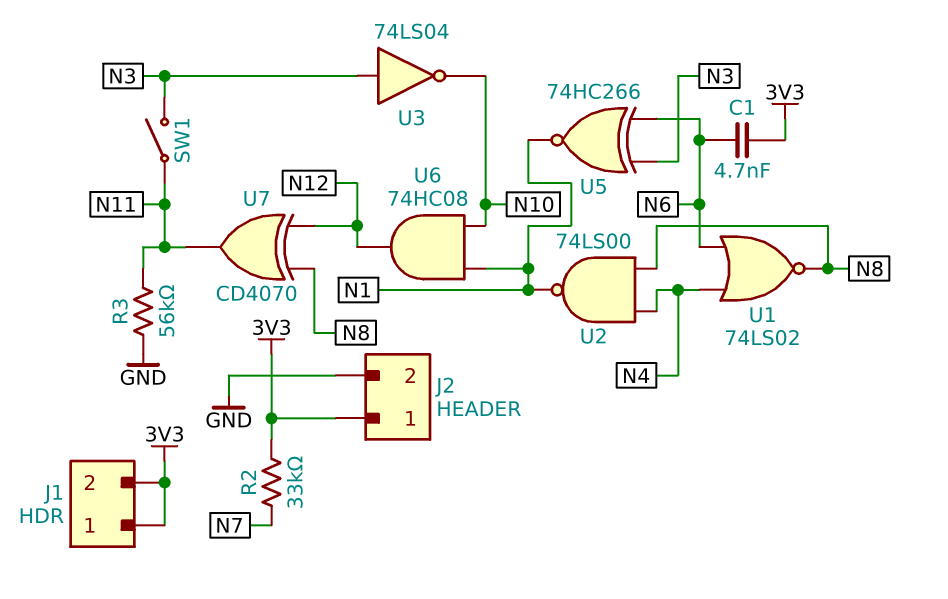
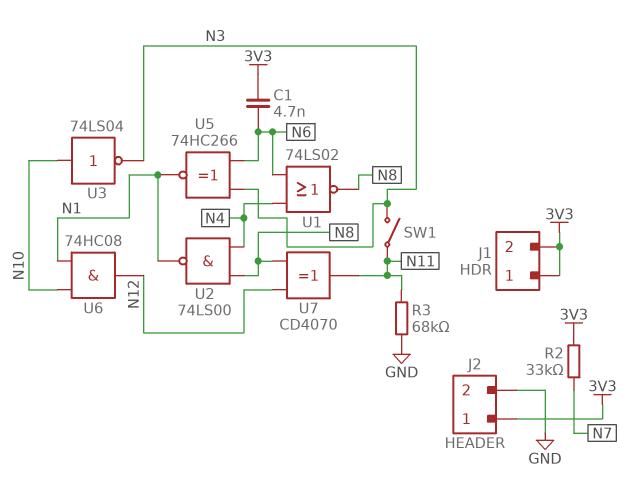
R3: 56k (GND, N11) -> 68k (GND, N11)
U3: NOT 74LS04 (in N3, out N10) -> NOT 74LS04 (in N10, out N3)

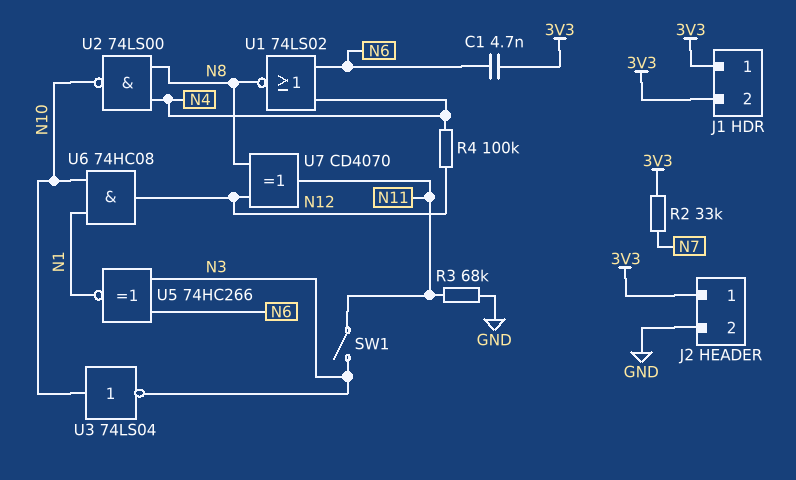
R4: none -> 100k (N4, N12)
U2: NAND 74LS00 (in N4, in N8, out N1) -> NAND 74LS00 (in N4, in N8, out N10)

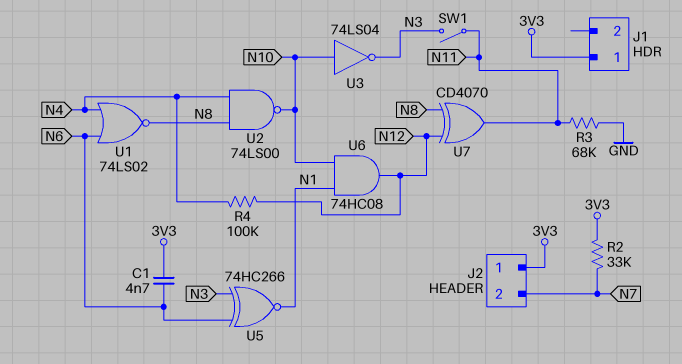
J1 pin 2: 3V3 -> none
J2 pin 2: GND -> N7

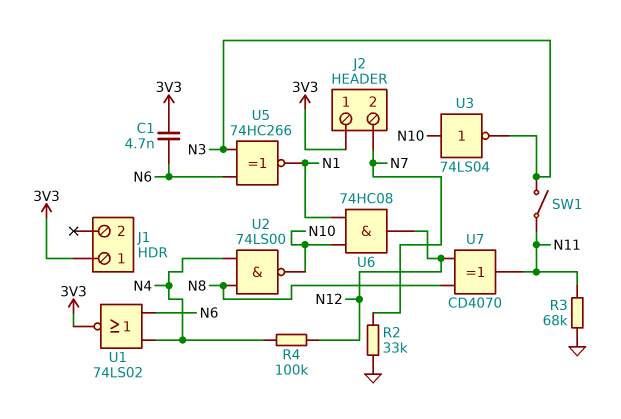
R2: 33k (3V3, N7) -> 33k (GND, N7)
U1: NOR 74LS02 (in N4, in N6, out N8) -> NOR 74LS02 (in N4, in N6, out 3V3)

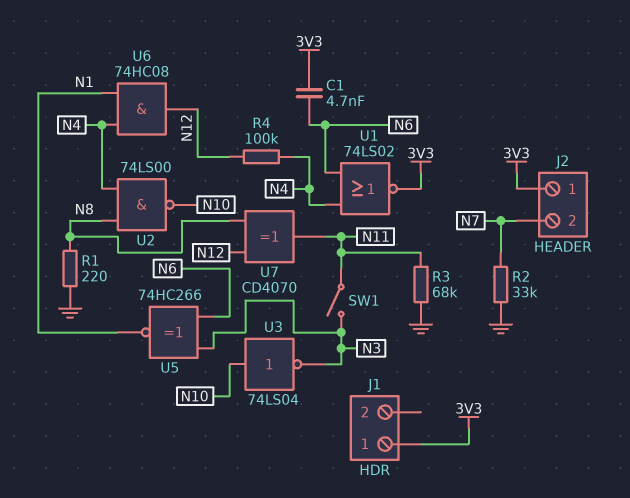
R1: none -> 220 (GND, N8)
U6: AND 74HC08 (in N1, in N10, out N12) -> AND 74HC08 (in N1, in N4, out N12)

